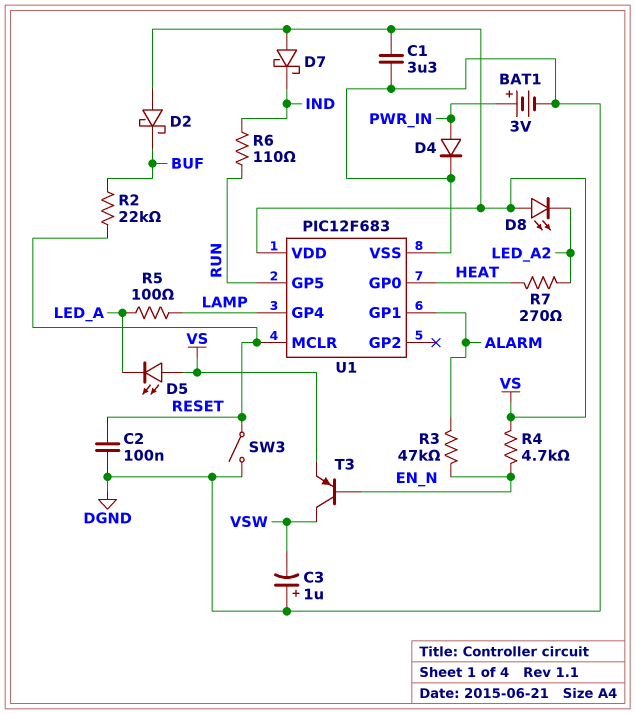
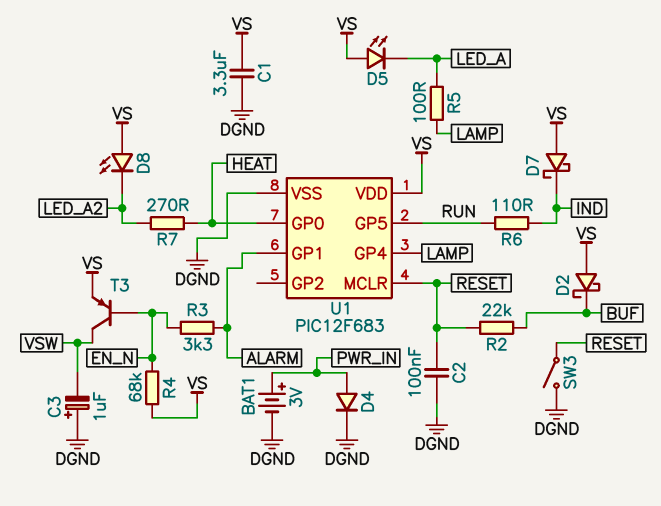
R3: 47k (ALARM, EN_N) -> 3.3k (ALARM, EN_N)
R4: 4.7k (EN_N, VS) -> 68k (EN_N, VS)

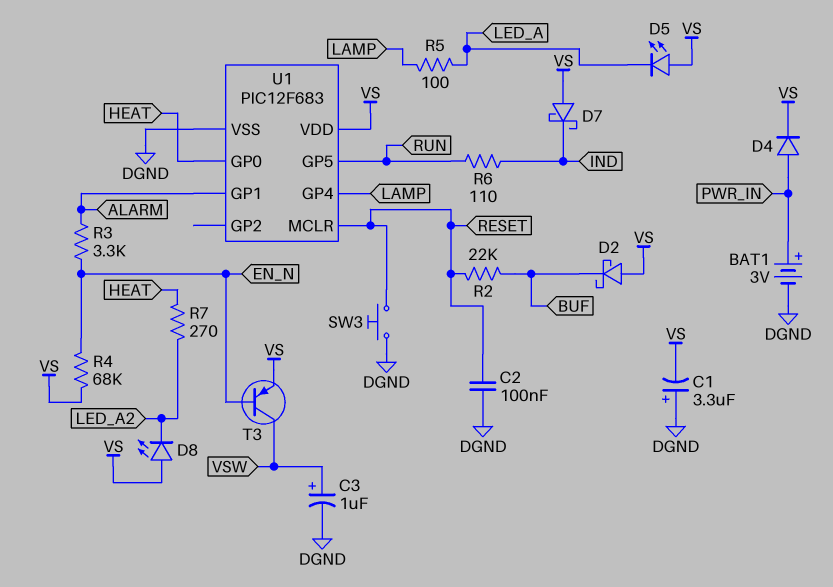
C1: 3.3uF (DGND, VS) -> 3.3uF (plus DGND, minus VS)
C3: 1uF (plus DGND, minus VSW) -> 1uF (plus VSW, minus DGND)
D4: diode (A PWR_IN, K DGND) -> diode (A PWR_IN, K VS)
SW3: switch (DGND, RESET) -> button (DGND, RESET)

